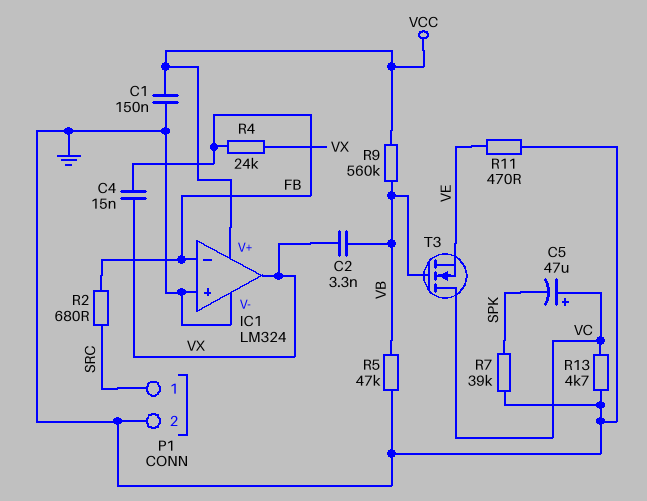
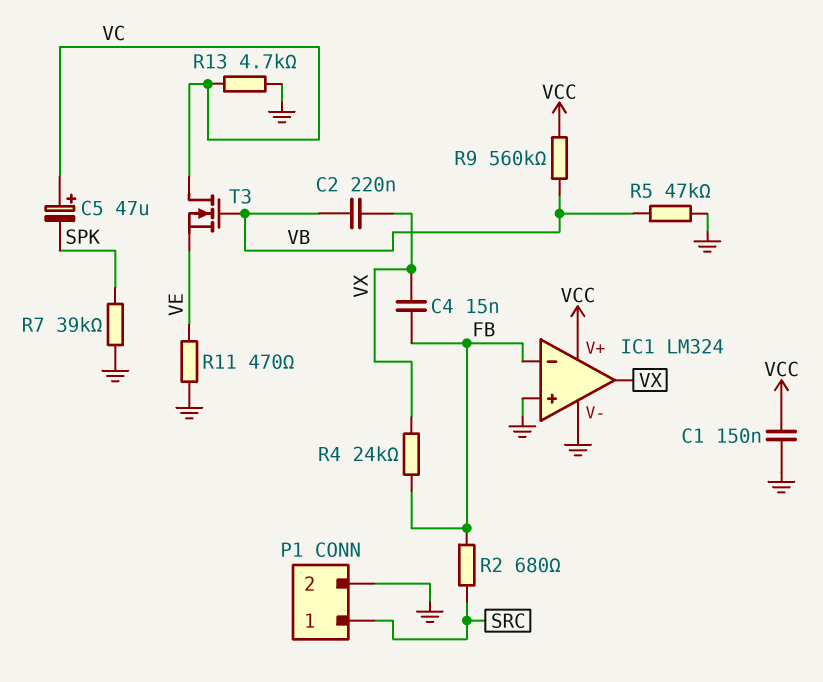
C2: 3.3nF (VB, VX) -> 220nF (VB, VX)

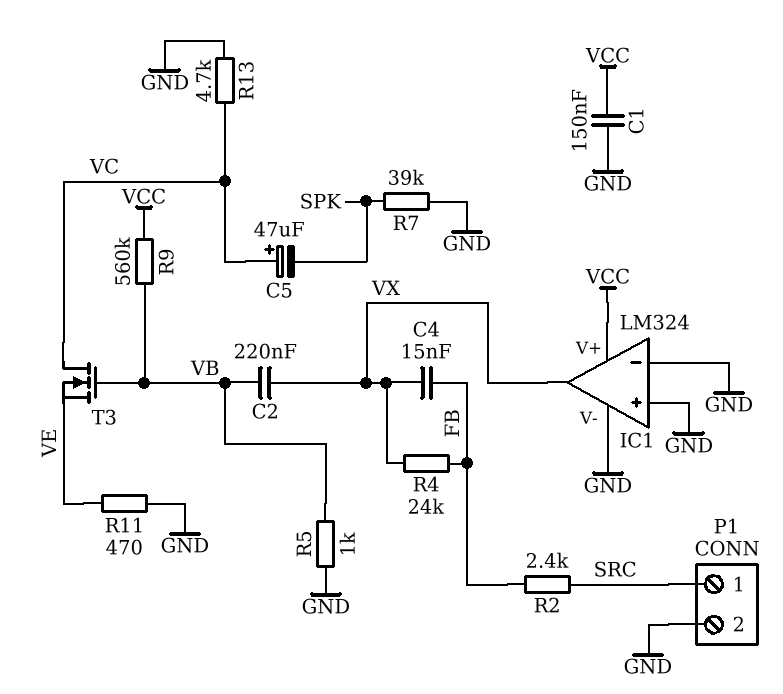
IC1 pin in-: FB -> GND
R2: 680 (FB, SRC) -> 2.4k (FB, SRC)
R5: 47k (GND, VB) -> 1k (GND, VB)

